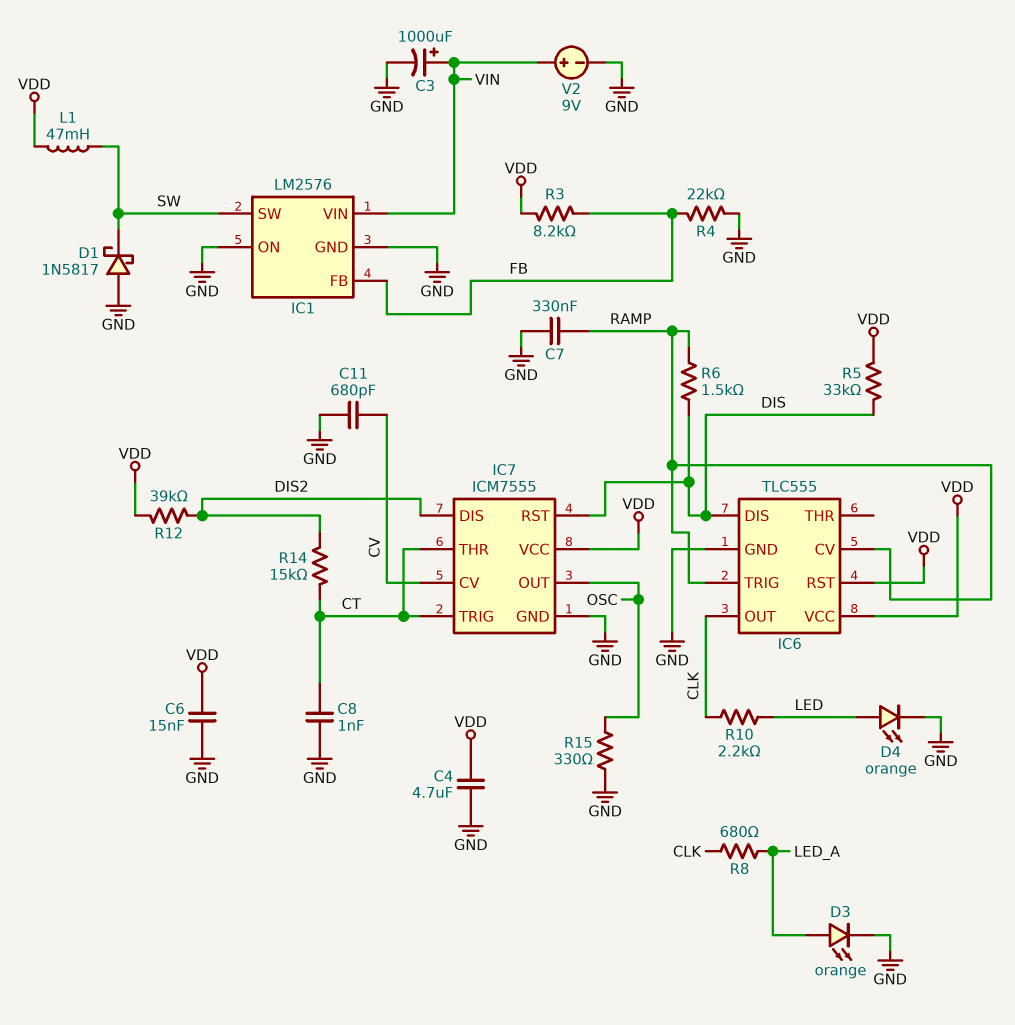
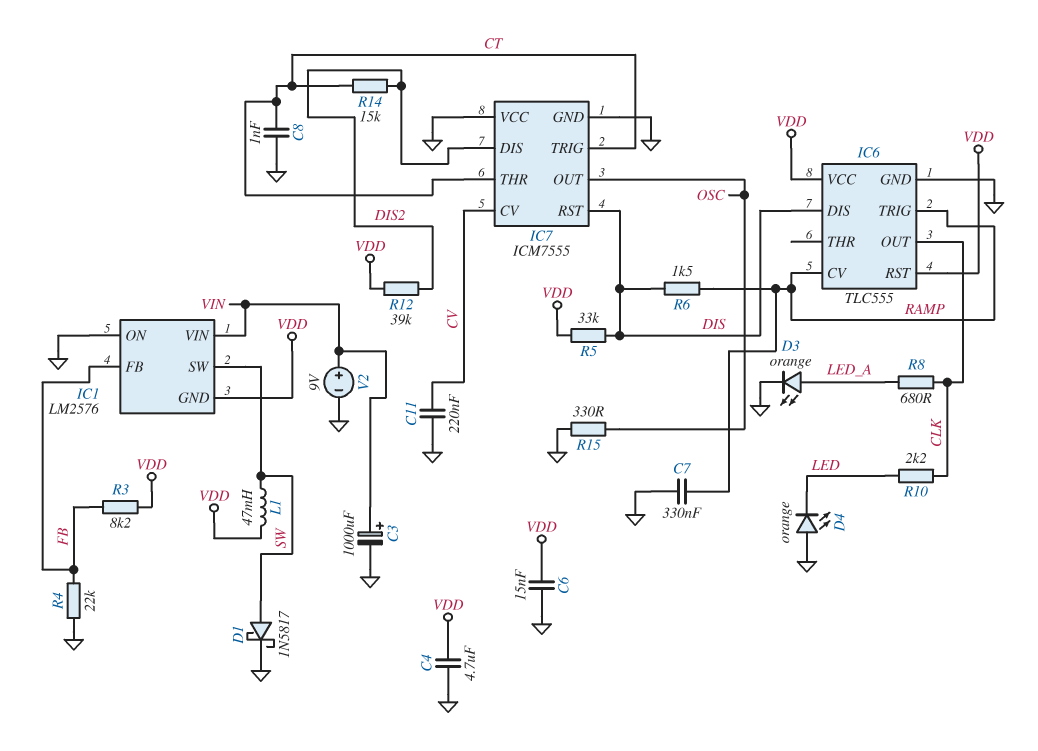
C11: 680pF (CV, GND) -> 220nF (CV, GND)
D1: schottky 1N5817 (A GND, K SW) -> schottky 1N5817 (A SW, K GND)
D4: LED orange (A LED, K GND) -> LED orange (A GND, K LED)
IC1 pin GND: GND -> VDD
IC7 pin VCC: VDD -> GND

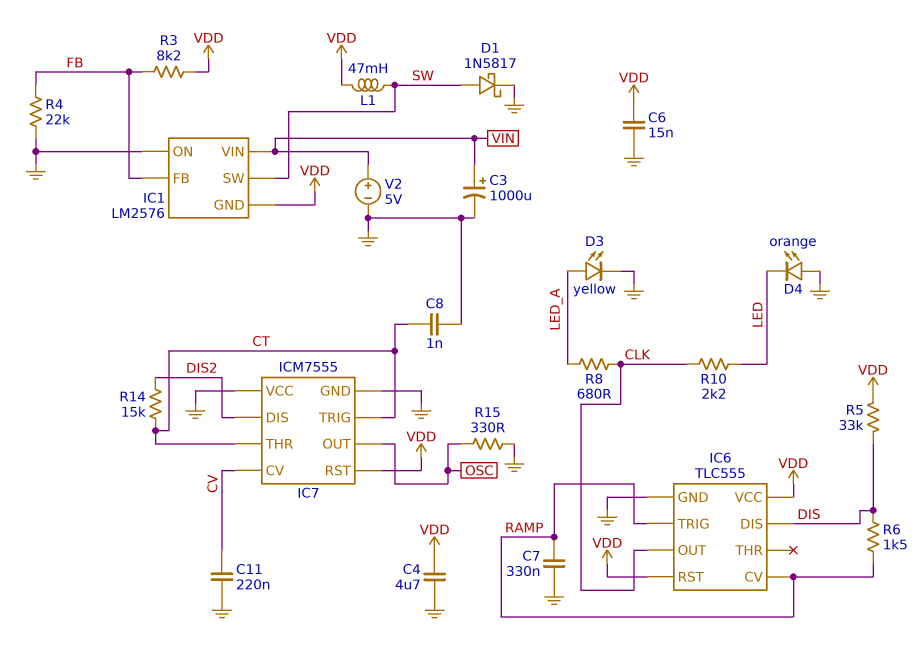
D3: LED orange (A LED_A, K GND) -> LED yellow (A LED_A, K GND)
IC7 pin RST: DIS -> VDD
R12: 39k (DIS2, VDD) -> none
V2: 9V (plus VIN, minus GND) -> 5V (plus VIN, minus GND)

